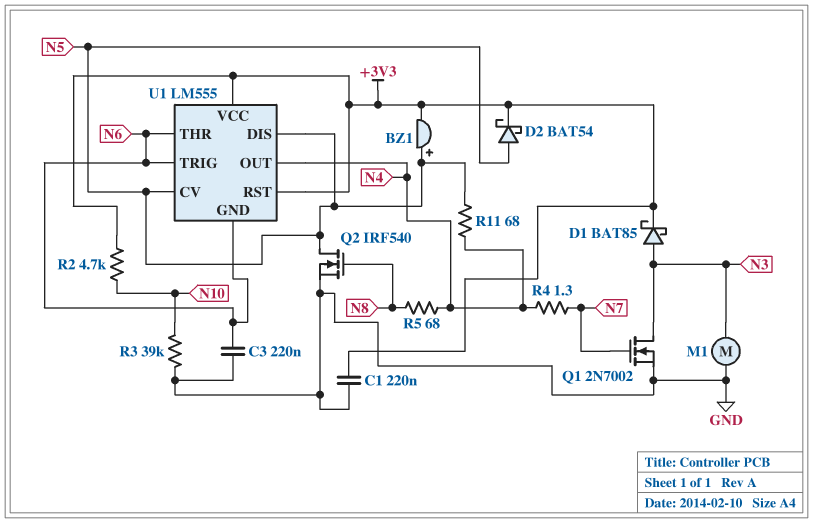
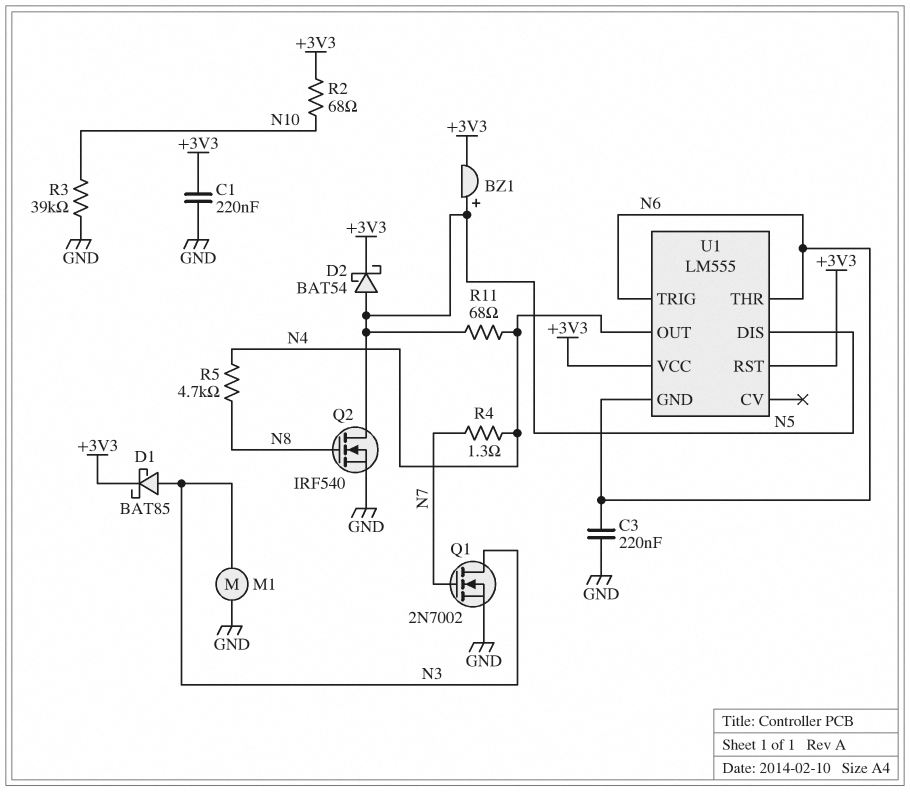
R2: 4.7k (+3V3, N10) -> 68 (+3V3, N10)
R5: 68 (N4, N8) -> 4.7k (N4, N8)
U1 pin CV: N5 -> none

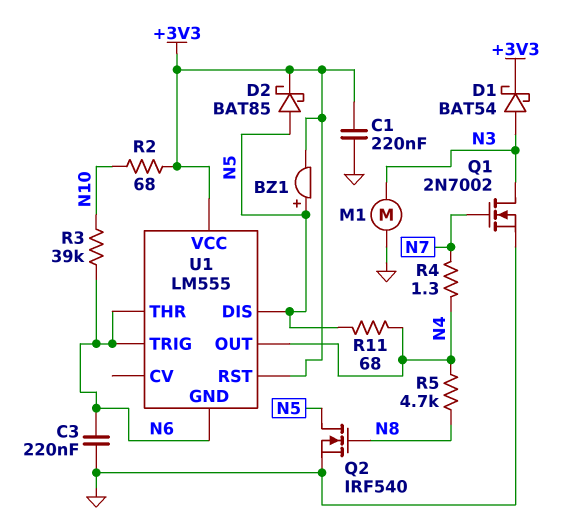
D1: schottky BAT85 (A N3, K +3V3) -> schottky BAT54 (A N3, K +3V3)
D2: schottky BAT54 (A N5, K +3V3) -> schottky BAT85 (A N5, K +3V3)
R3: 39k (GND, N10) -> 39k (N6, N10)

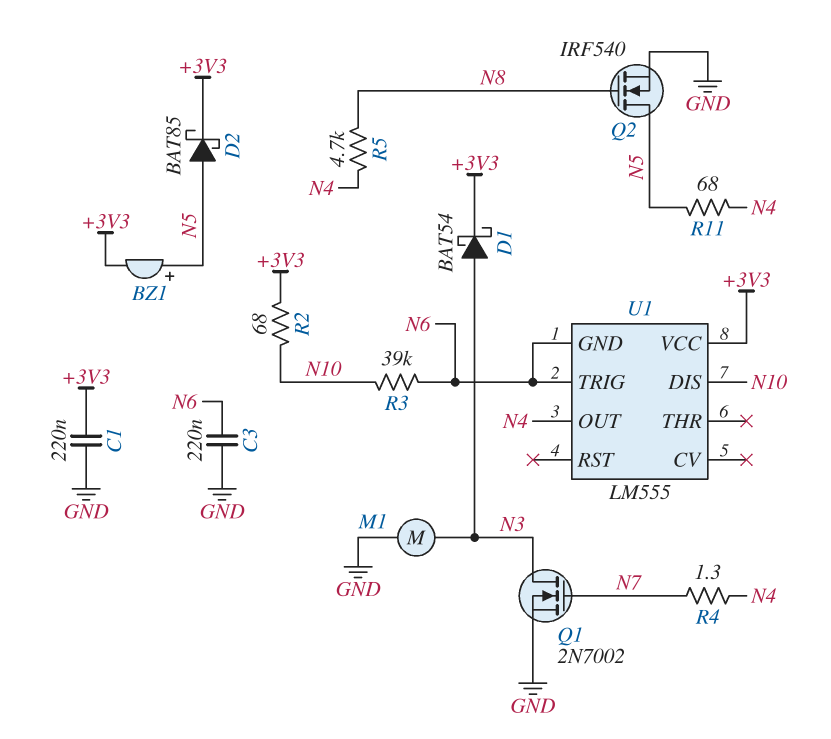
U1 pin DIS: N5 -> N10
U1 pin RST: +3V3 -> none
U1 pin THR: N6 -> none

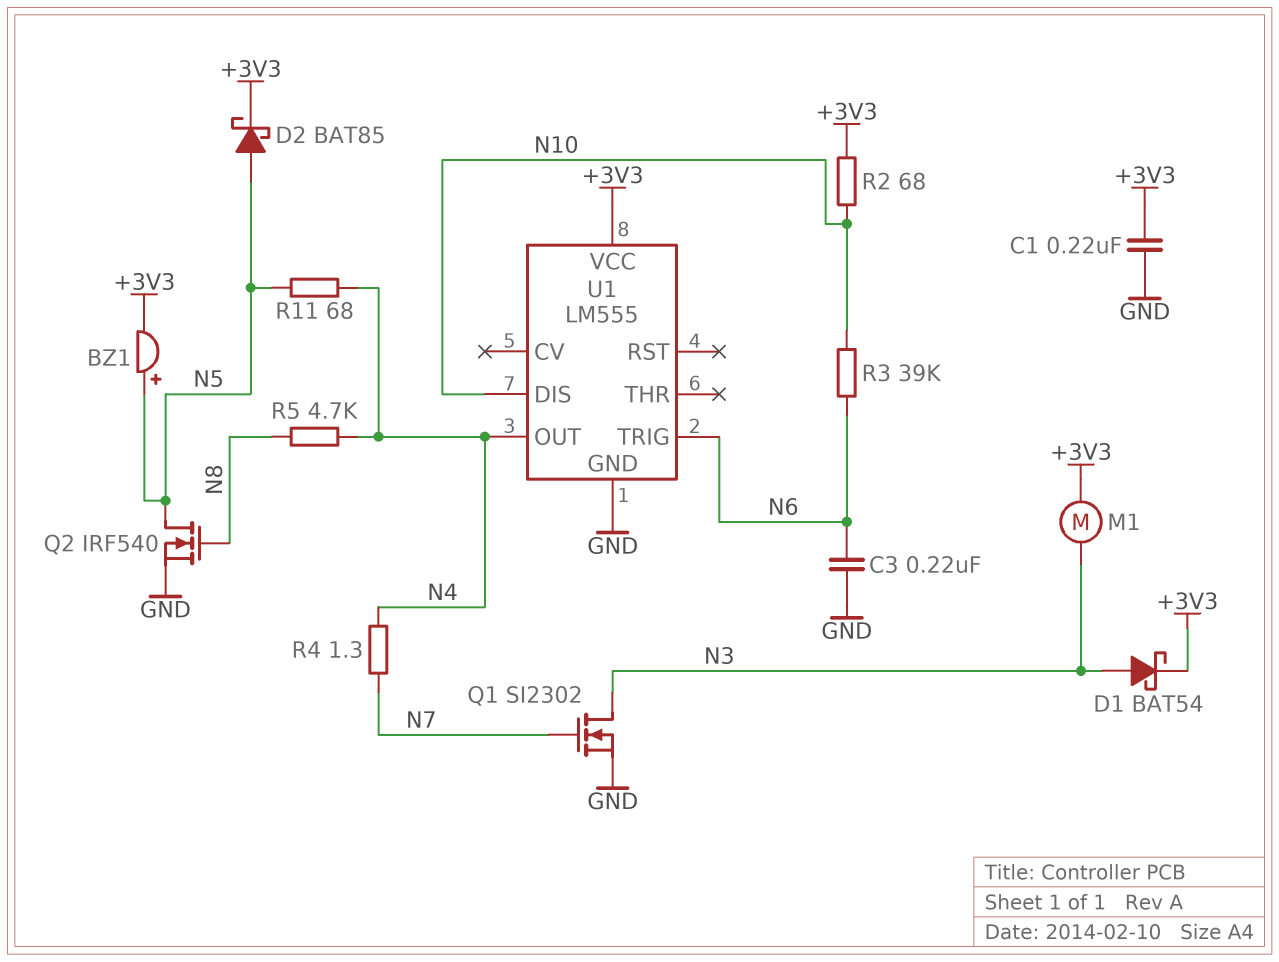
M1: motor (GND, N3) -> motor (+3V3, N3)
Q1: NMOS 2N7002 (G N7, D N3, S GND) -> NMOS SI2302 (G N7, D N3, S GND)
U1 pin GND: N6 -> GND

